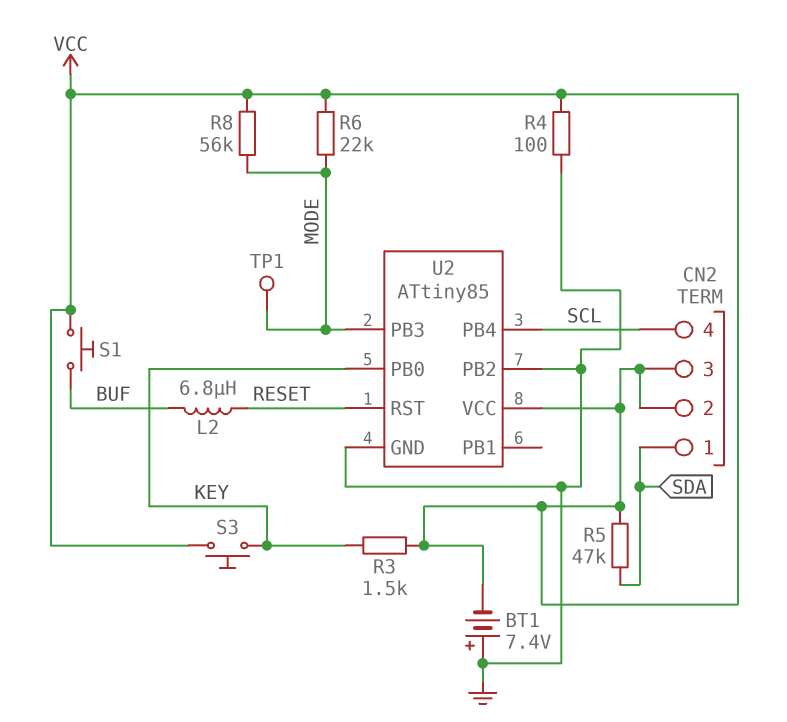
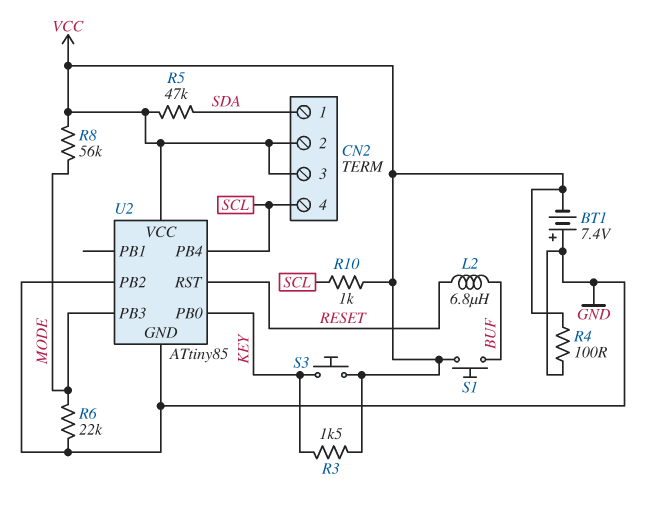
R6: 22k (MODE, VCC) -> 22k (GND, MODE)
R10: none -> 1k (SCL, VCC)
TP1: test point (MODE) -> none

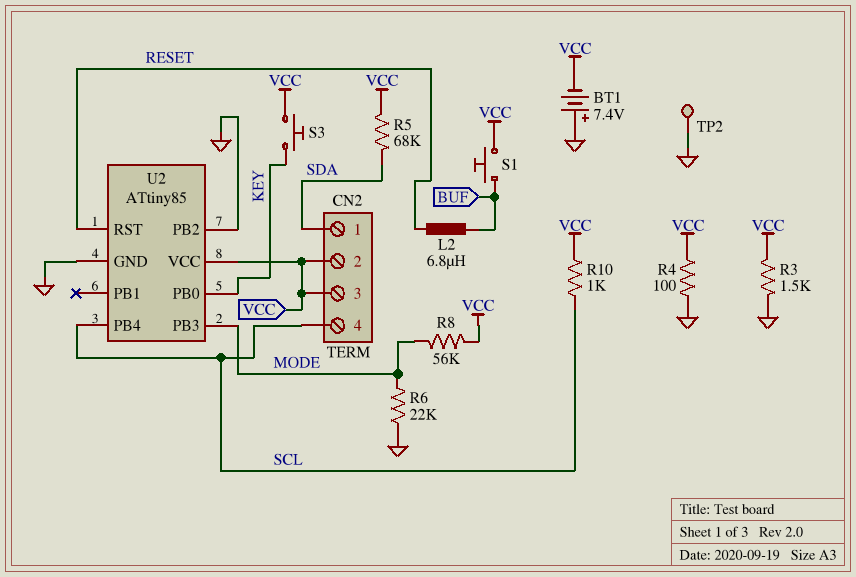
R3: 1.5k (KEY, VCC) -> 1.5k (GND, VCC)
R5: 47k (SDA, VCC) -> 68k (SDA, VCC)
TP2: none -> test point (GND)

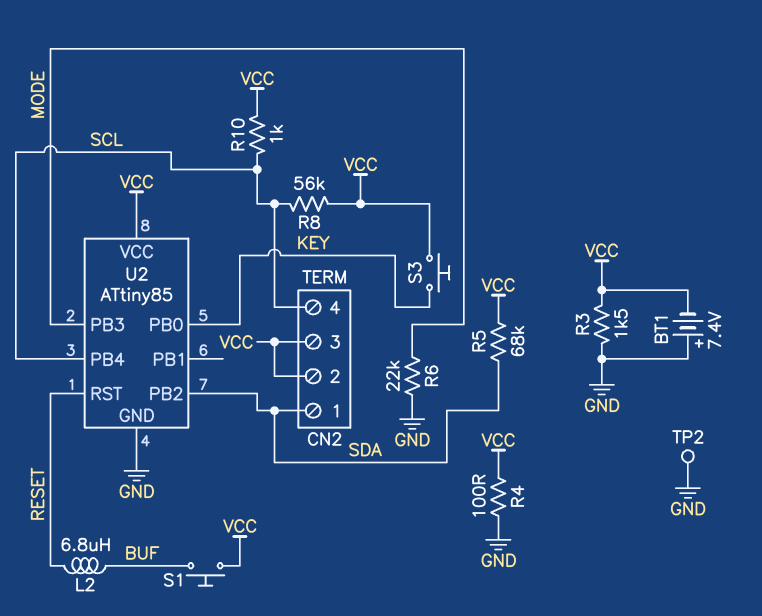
R8: 56k (MODE, VCC) -> 56k (SCL, VCC)
U2 pin PB2: GND -> SDA

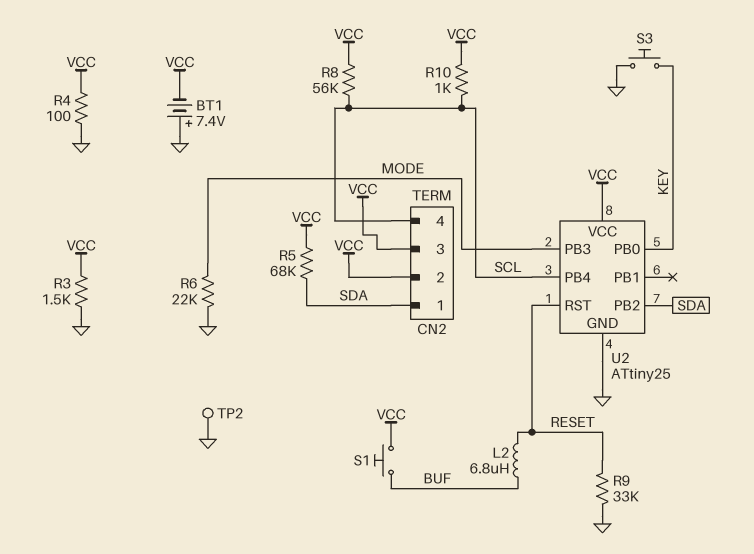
R9: none -> 33k (GND, RESET)
S3: button (KEY, VCC) -> button (GND, KEY)
U2: ATtiny85 -> ATtiny25

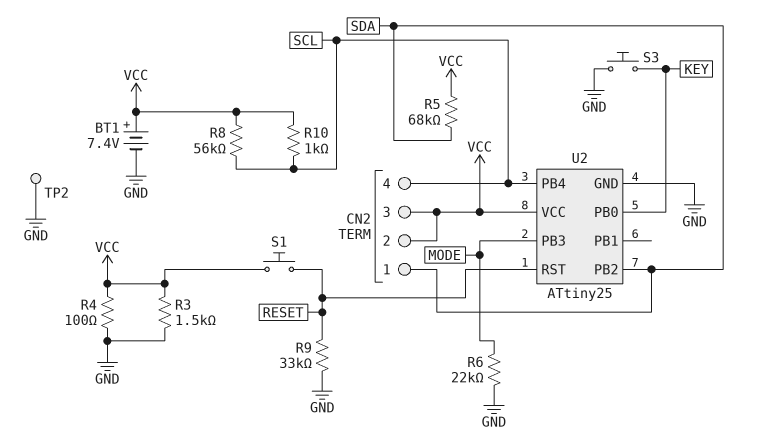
BT1: 7.4V (plus GND, minus VCC) -> 7.4V (plus VCC, minus GND)
L2: 6.8uH (BUF, RESET) -> none
S1: button (BUF, VCC) -> button (RESET, VCC)

